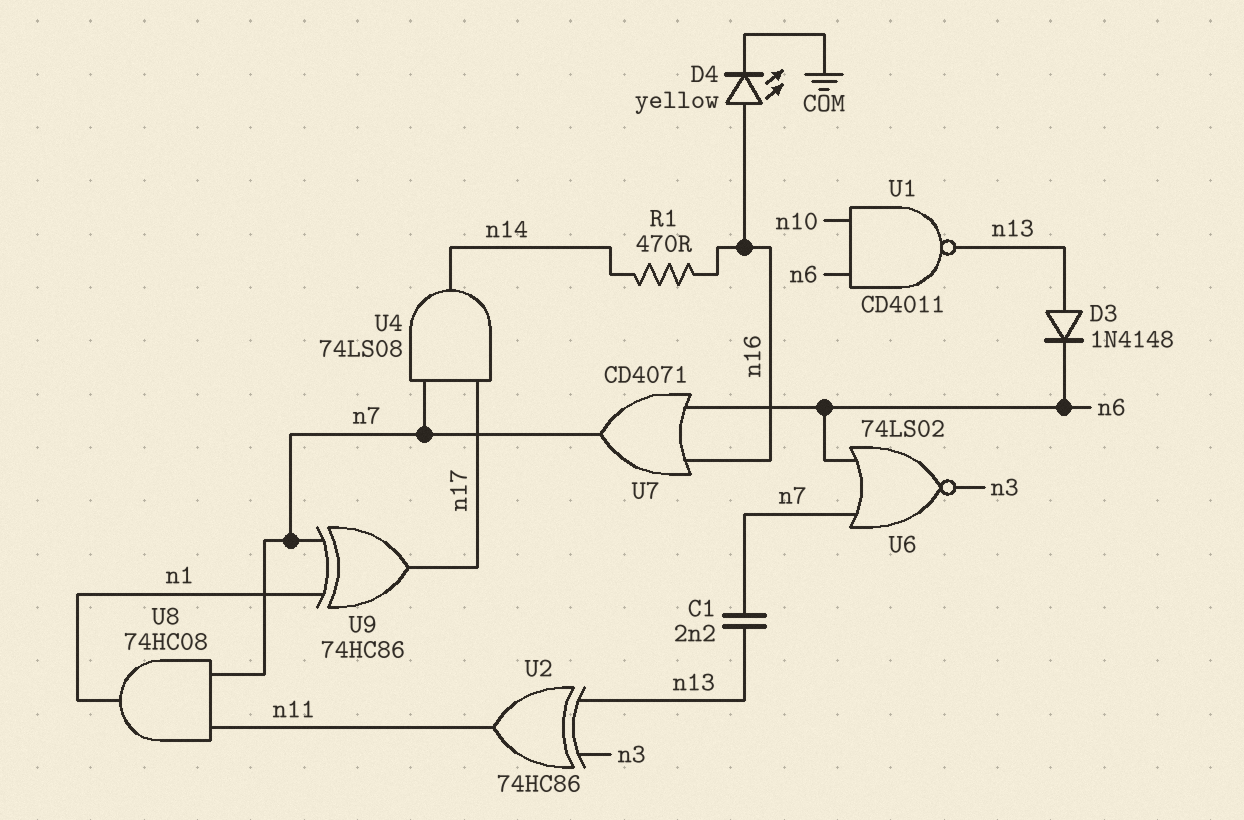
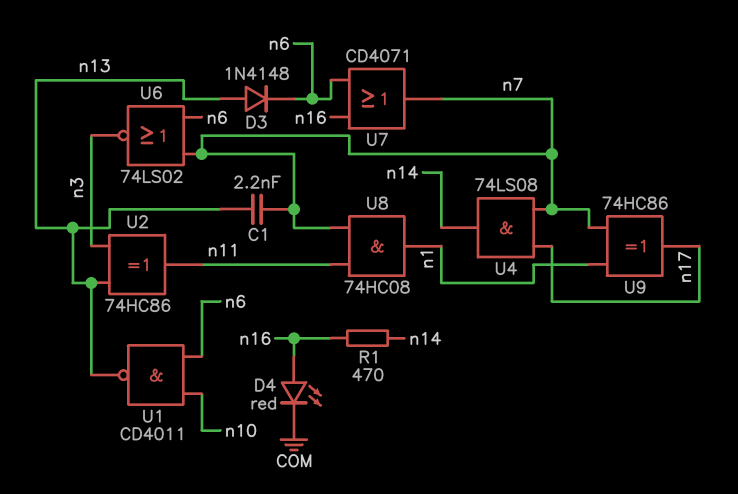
D4: LED yellow (A n16, K COM) -> LED red (A n16, K COM)

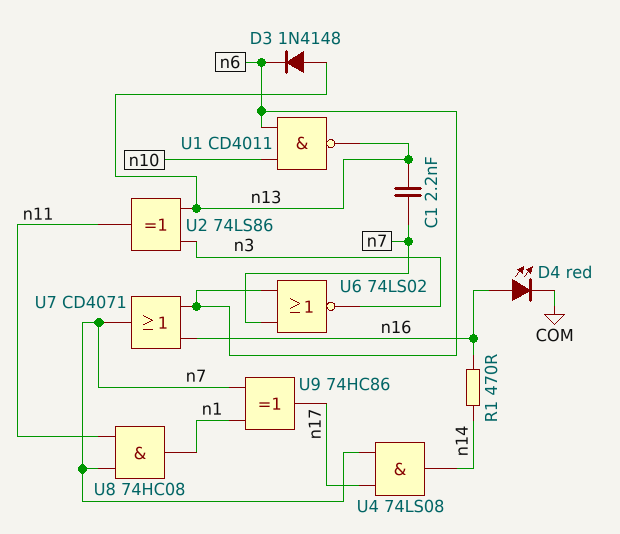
U2: XOR 74HC86 (in n3, in n13, out n11) -> XOR 74LS86 (in n3, in n13, out n11)

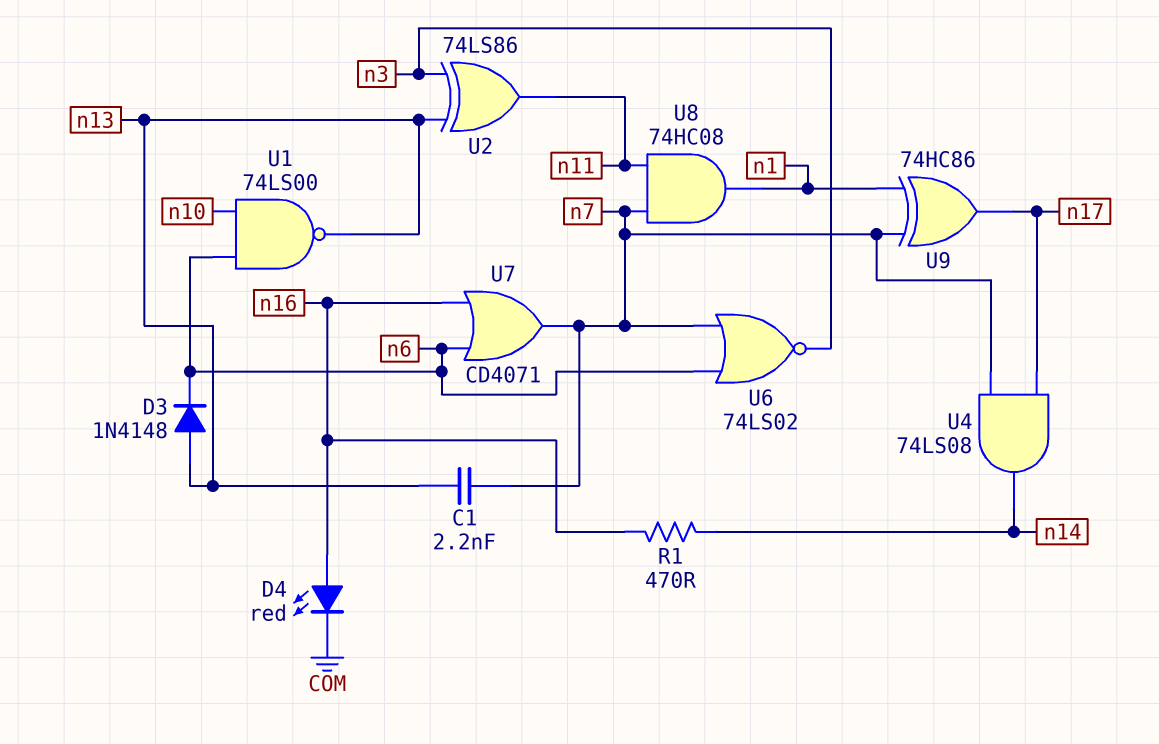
U1: NAND CD4011 (in n6, in n10, out n13) -> NAND 74LS00 (in n6, in n10, out n13)

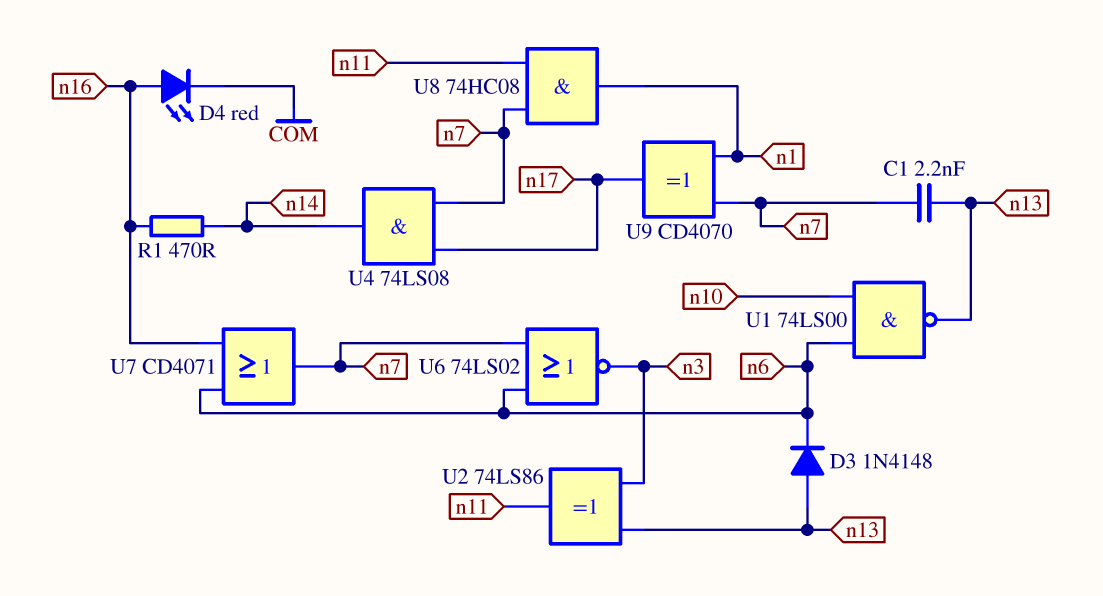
U9: XOR 74HC86 (in n1, in n7, out n17) -> XOR CD4070 (in n1, in n7, out n17)

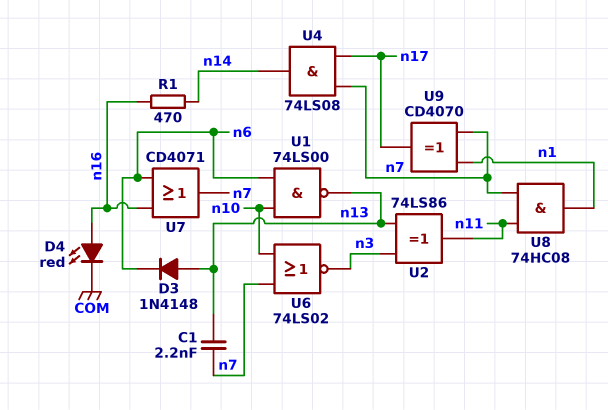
U6: NOR 74LS02 (in n6, in n7, out n3) -> NOR 74LS02 (in n7, in n10, out n3)

